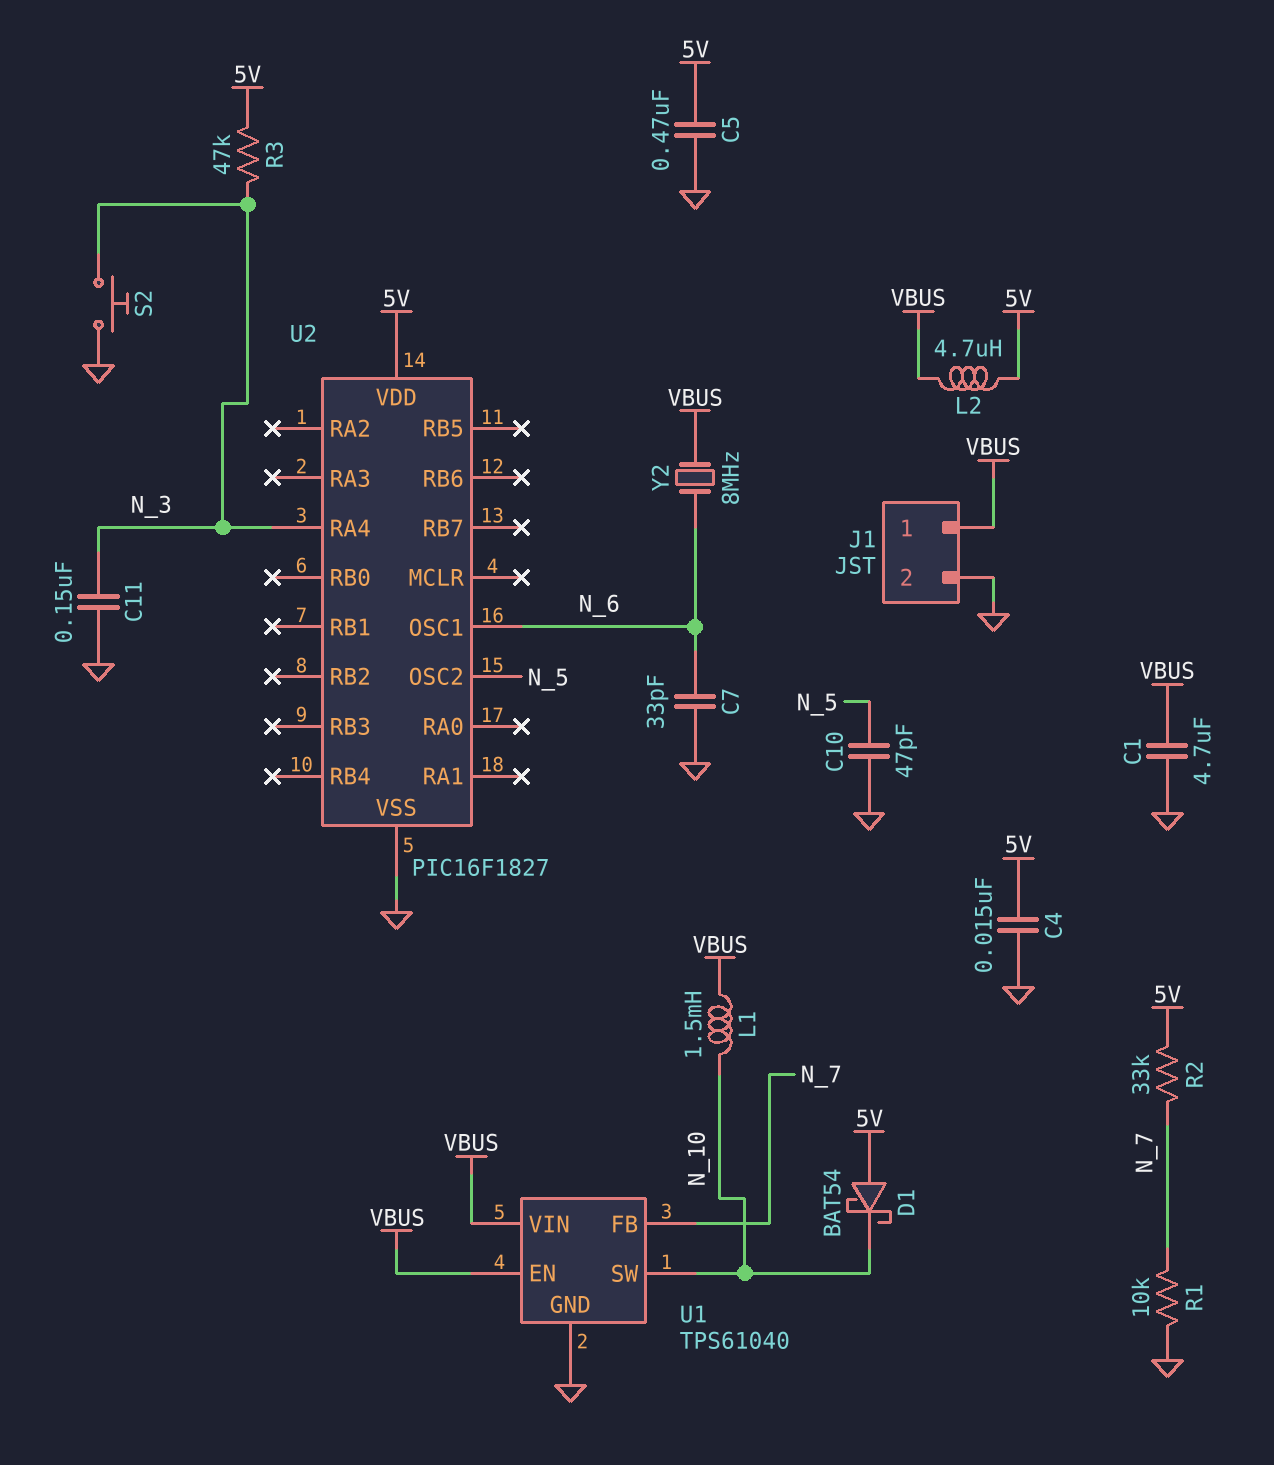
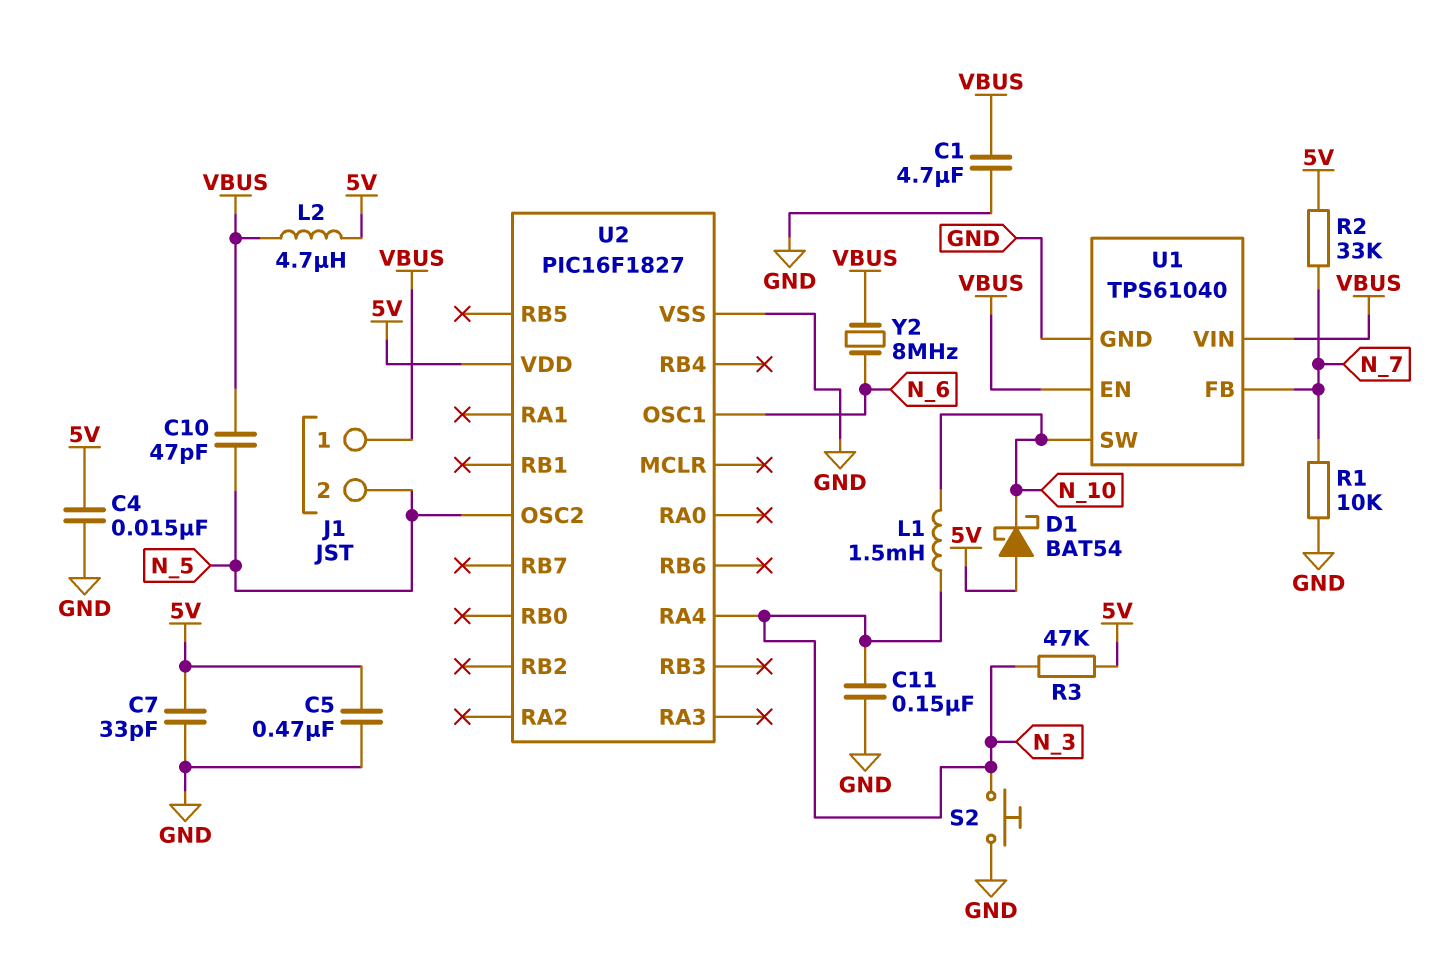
C7: 33pF (GND, N_6) -> 33pF (5V, GND)
C10: 47pF (GND, N_5) -> 47pF (N_5, VBUS)
J1 pin 2: GND -> N_5
L1: 1.5mH (N_10, VBUS) -> 1.5mH (N_3, N_10)

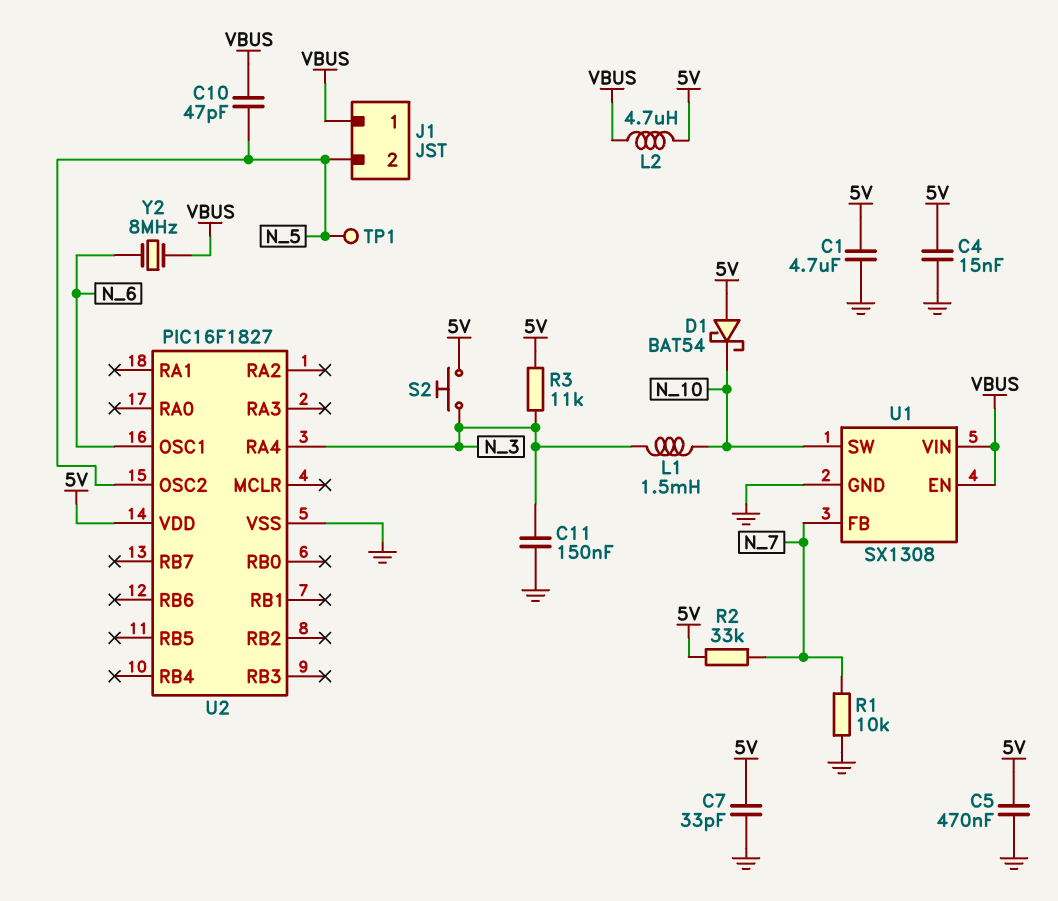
C1: 4.7uF (GND, VBUS) -> 4.7uF (5V, GND)
R3: 47k (5V, N_3) -> 11k (5V, N_3)
S2: button (GND, N_3) -> button (5V, N_3)
TP1: none -> test point (N_5)
U1: TPS61040 -> SX1308

